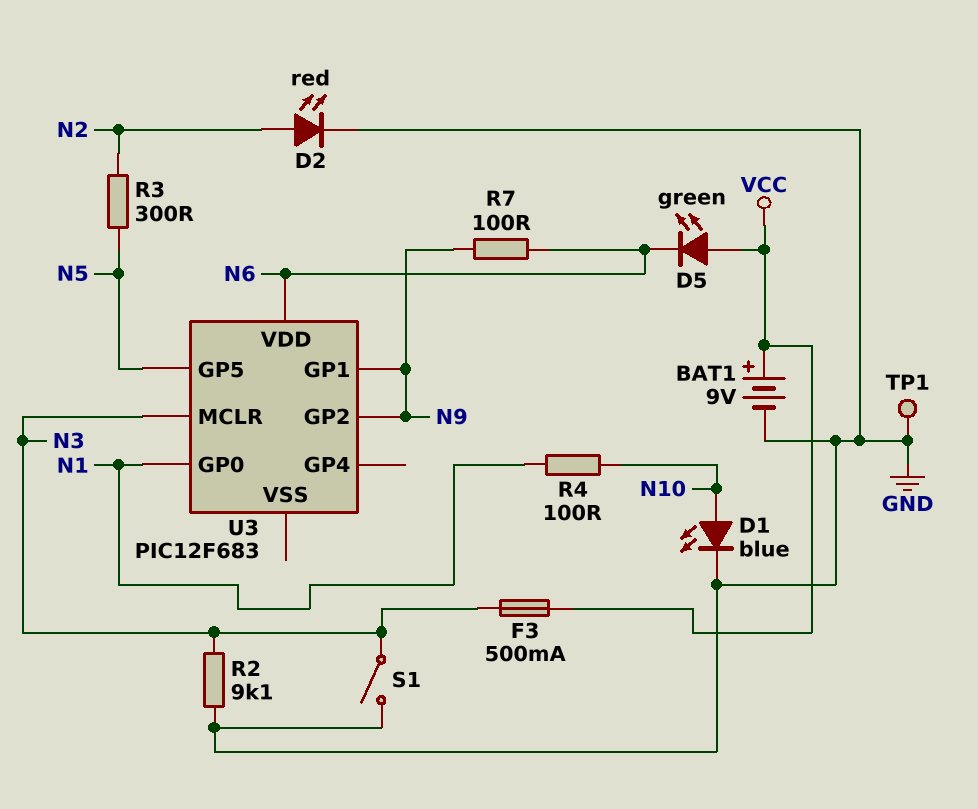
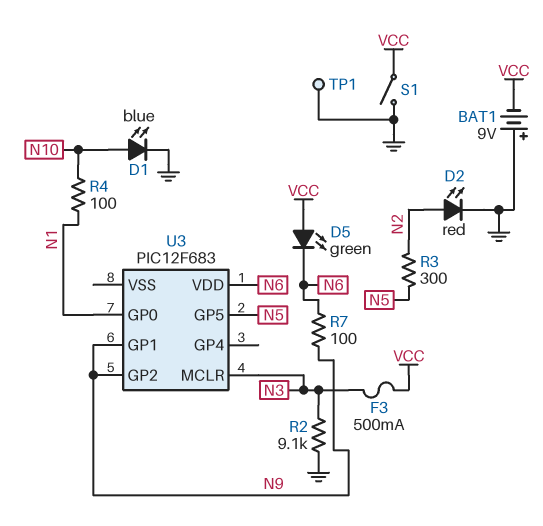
BAT1: 9V (plus VCC, minus GND) -> 9V (plus GND, minus VCC)
S1: switch (GND, N3) -> switch (GND, VCC)

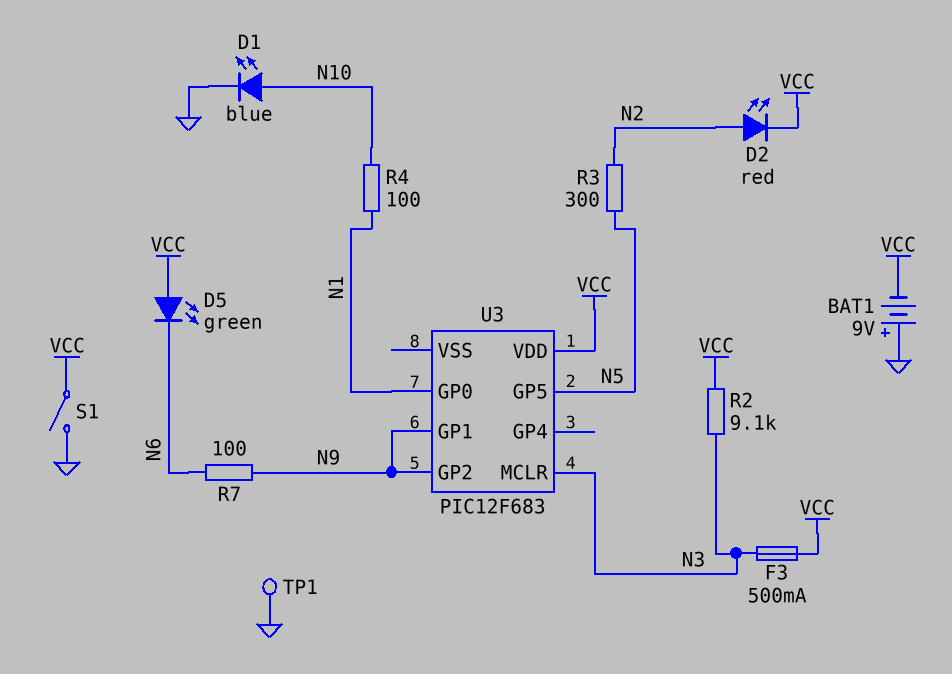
D2: LED red (A N2, K GND) -> LED red (A N2, K VCC)
R2: 9.1k (GND, N3) -> 9.1k (N3, VCC)
U3 pin VDD: N6 -> VCC

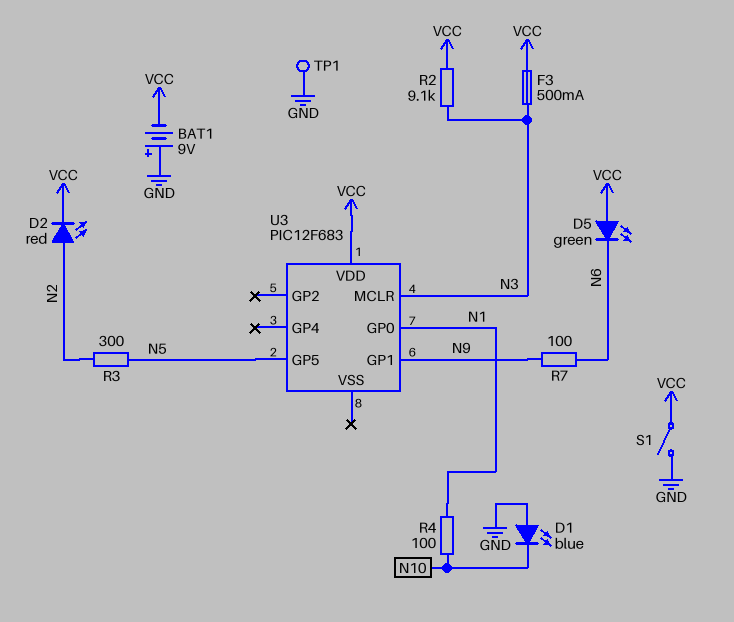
D1: LED blue (A N10, K GND) -> LED blue (A GND, K N10)
U3 pin GP2: N9 -> none

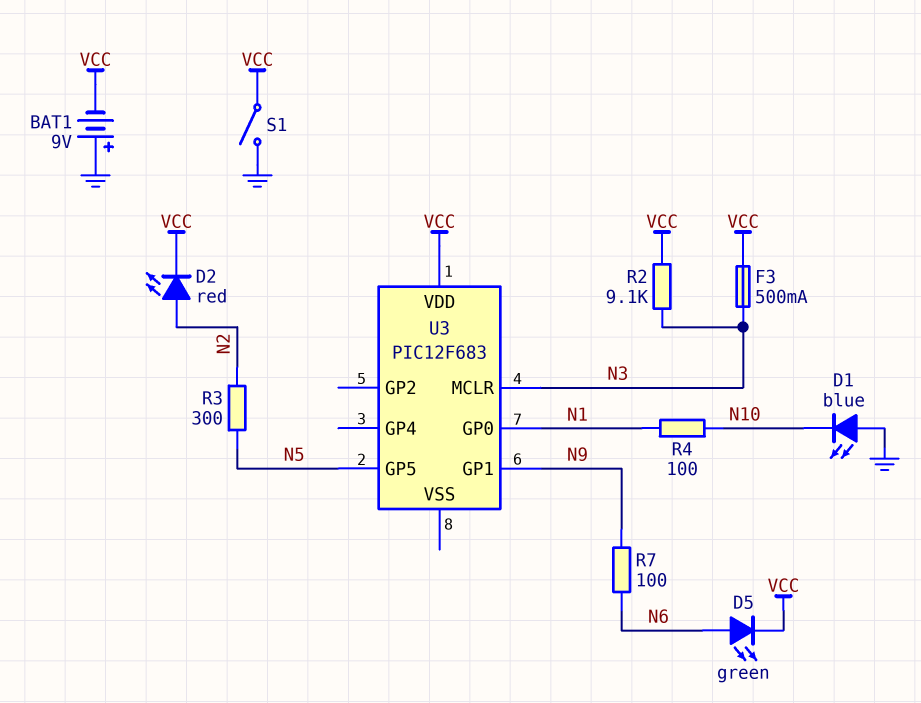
D5: LED green (A VCC, K N6) -> LED green (A N6, K VCC)
TP1: test point (GND) -> none

